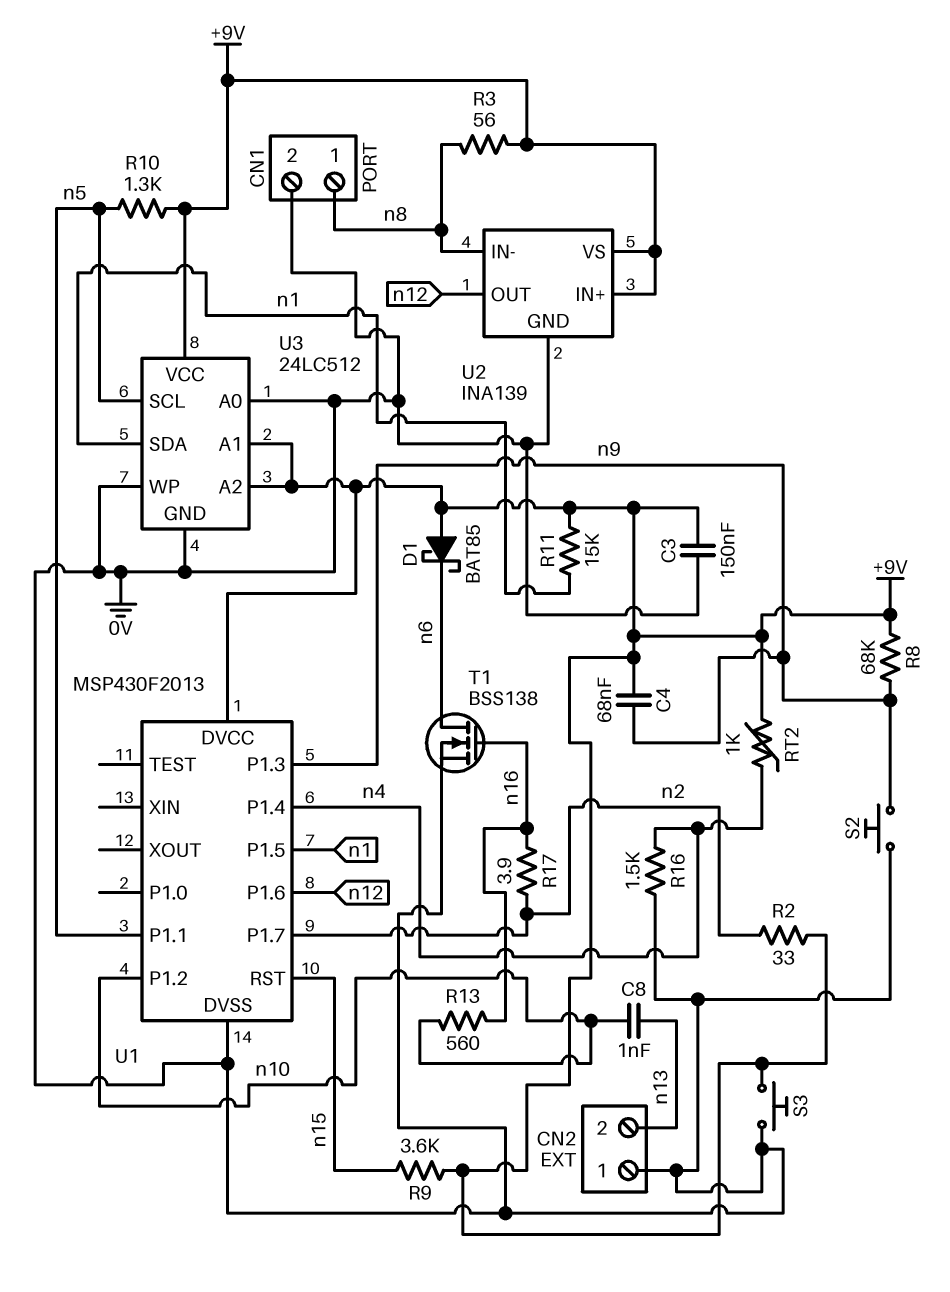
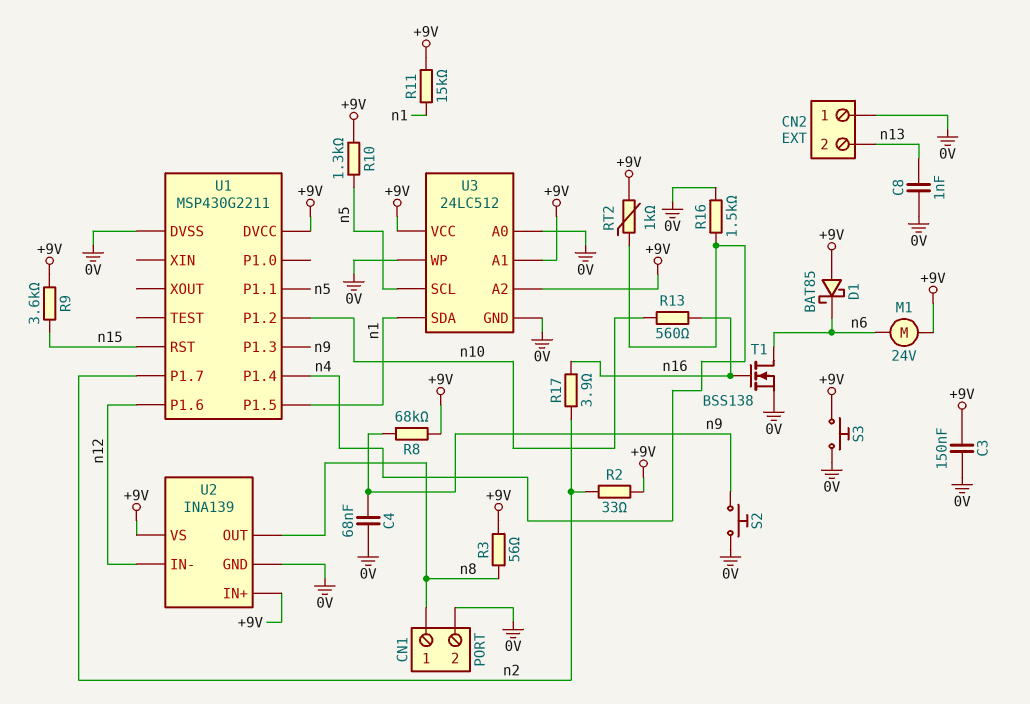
C4: 68nF (+9V, n9) -> 68nF (0V, n9)
C8: 1nF (n10, n13) -> 1nF (0V, n13)
M1: none -> motor 24V (+9V, n6)
U1: MSP430F2013 -> MSP430G2211
U2 pin IN-: n8 -> n12
U2 pin OUT: n12 -> n8

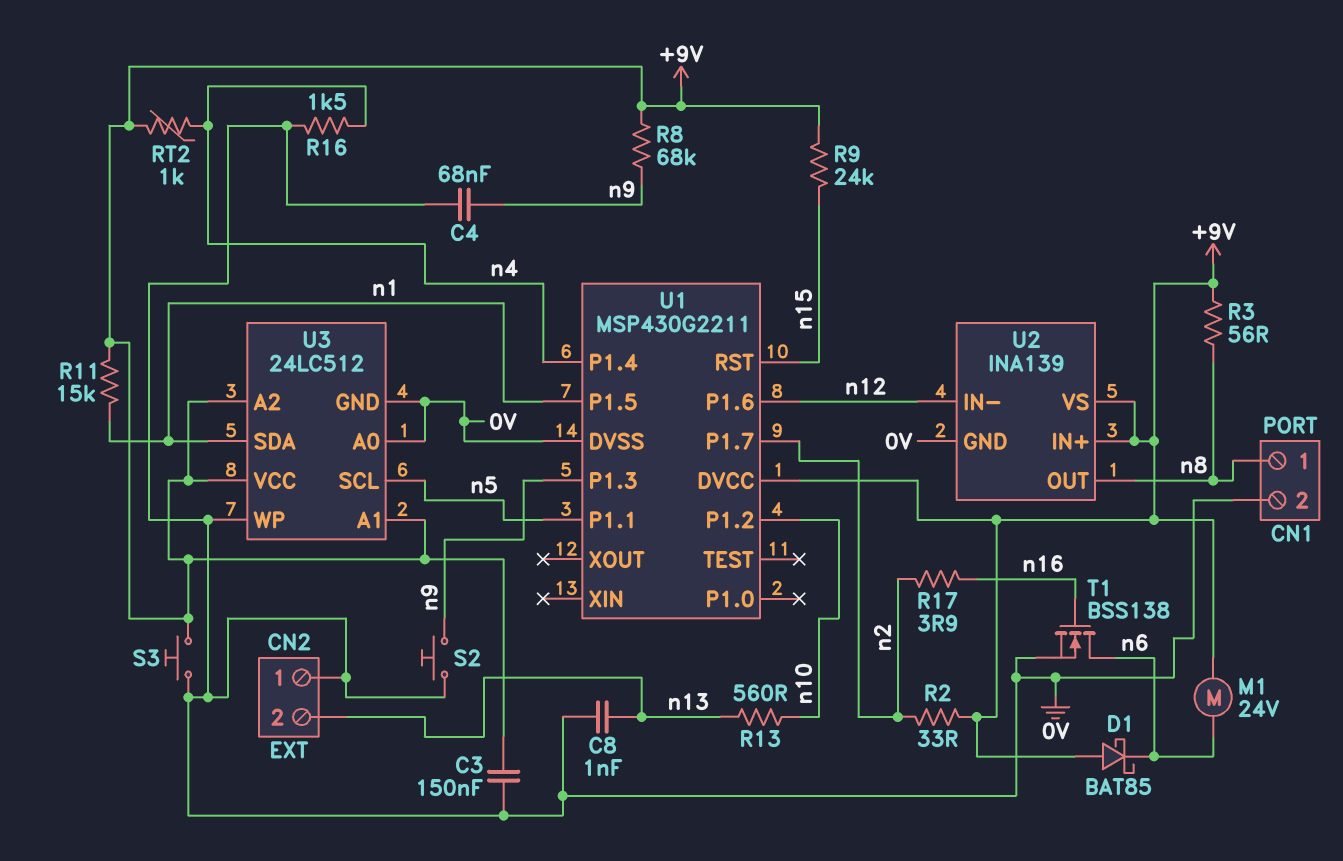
R9: 3.6k (+9V, n15) -> 24k (+9V, n15)
R10: 1.3k (+9V, n5) -> none
R13: 560 (n10, n16) -> 560 (n10, n13)

